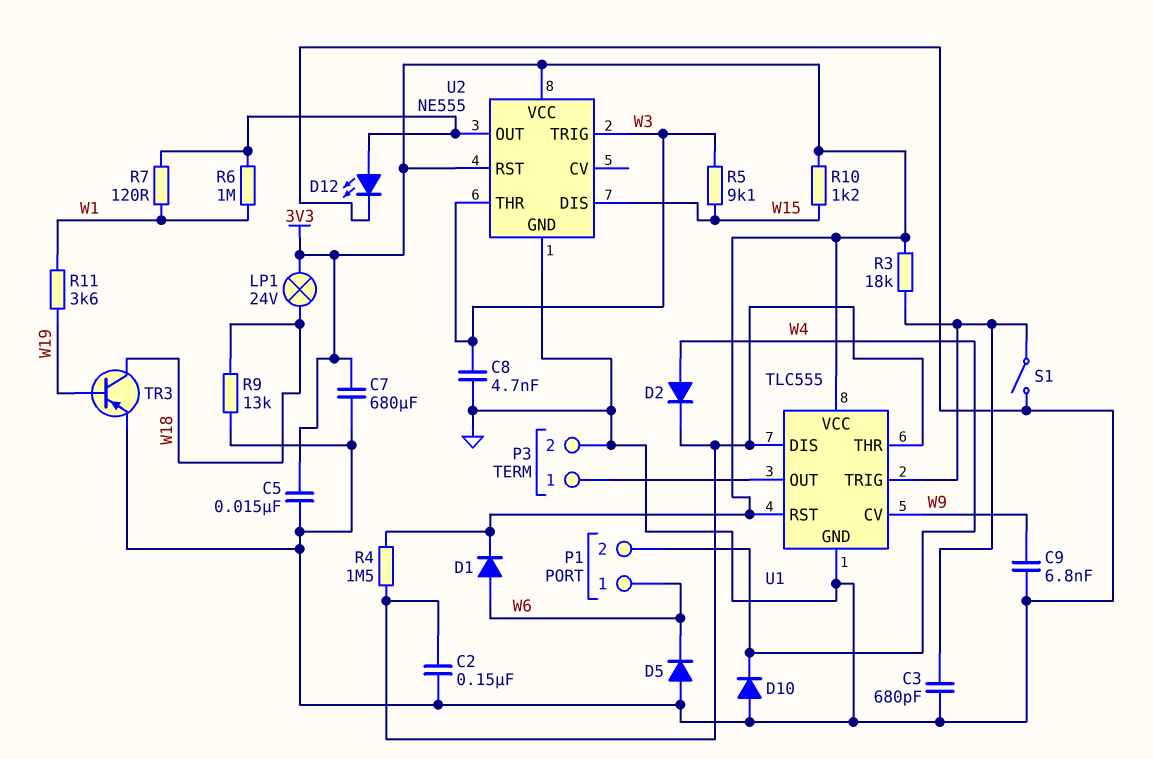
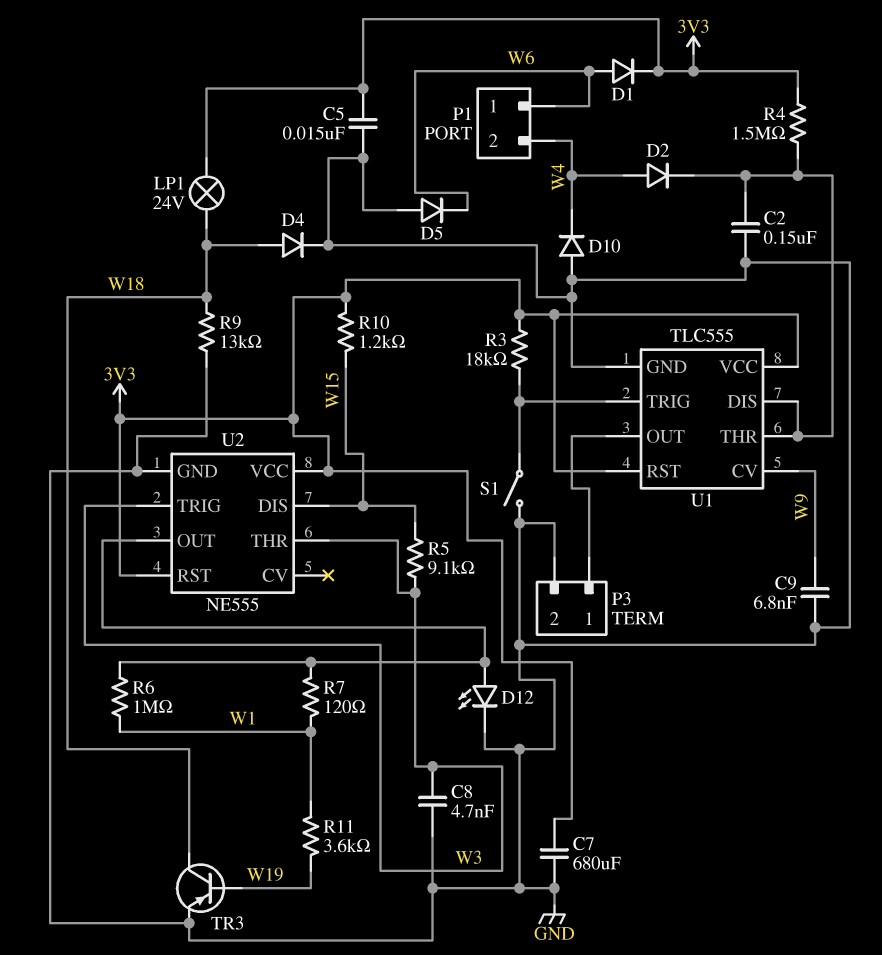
C3: 680pF (GND, U1/TRIG) -> none
D4: none -> diode (A W18, K GND)

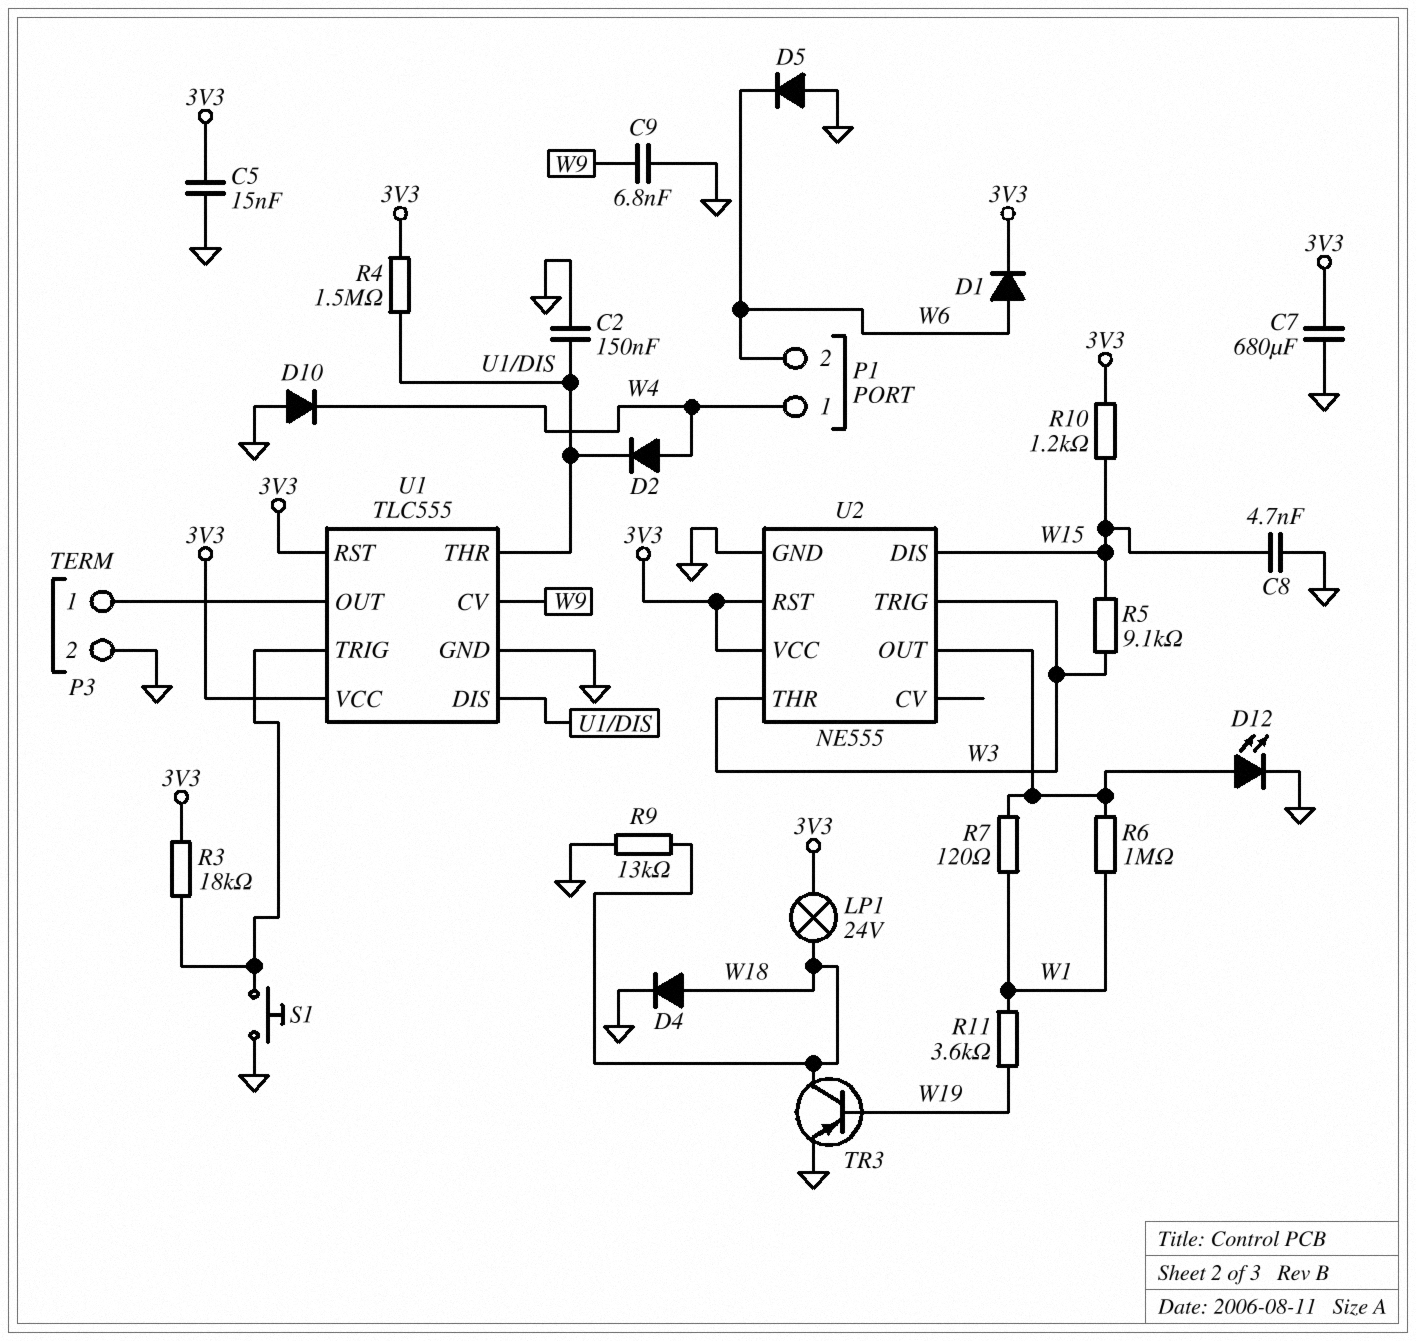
C8: 4.7nF (GND, W3) -> 4.7nF (GND, W15)
P1 pin 1: W6 -> W4
P1 pin 2: W4 -> W6
S1: switch (GND, U1/TRIG) -> button (GND, U1/TRIG)

